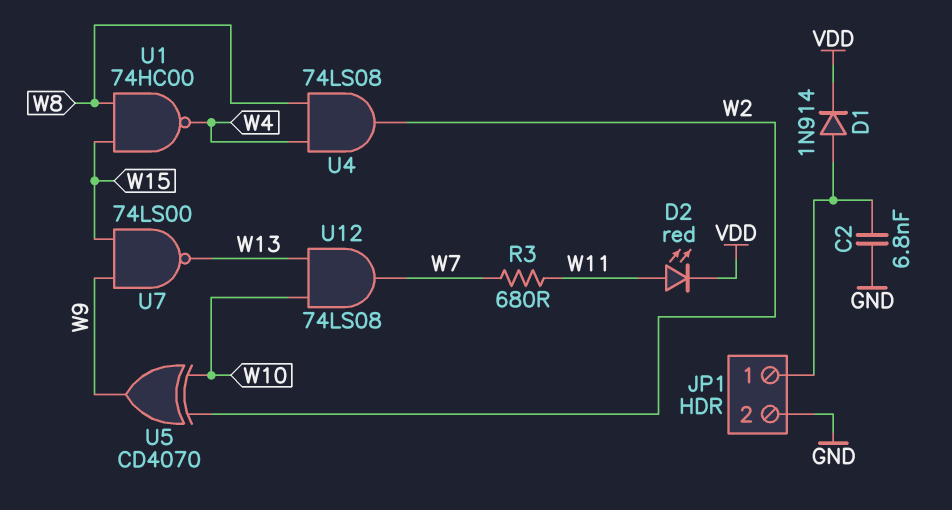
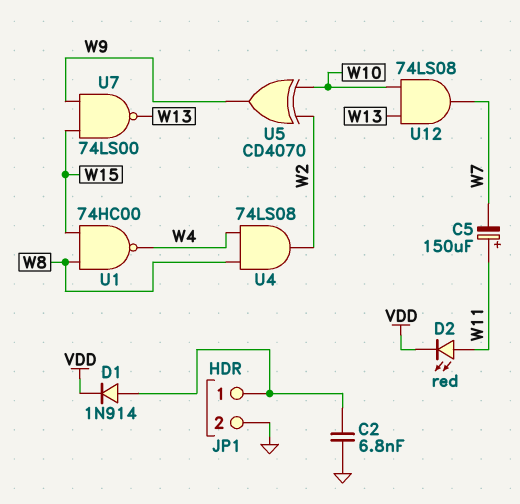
C5: none -> 150uF (plus W11, minus W7)
R3: 680 (W7, W11) -> none

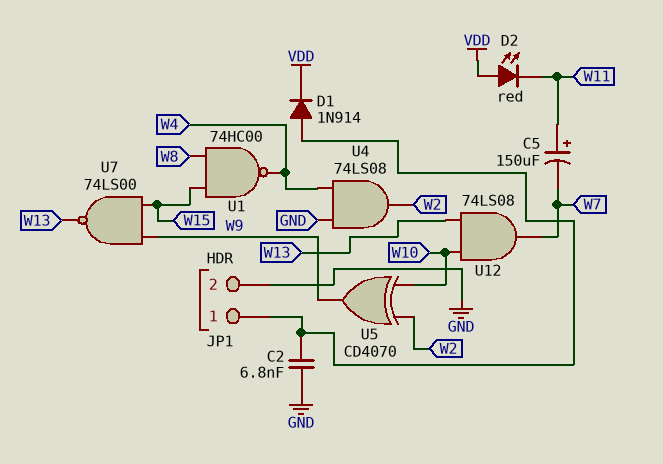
D2: LED red (A W11, K VDD) -> LED red (A VDD, K W11)
U4: AND 74LS08 (in W4, in W8, out W2) -> AND 74LS08 (in GND, in W4, out W2)

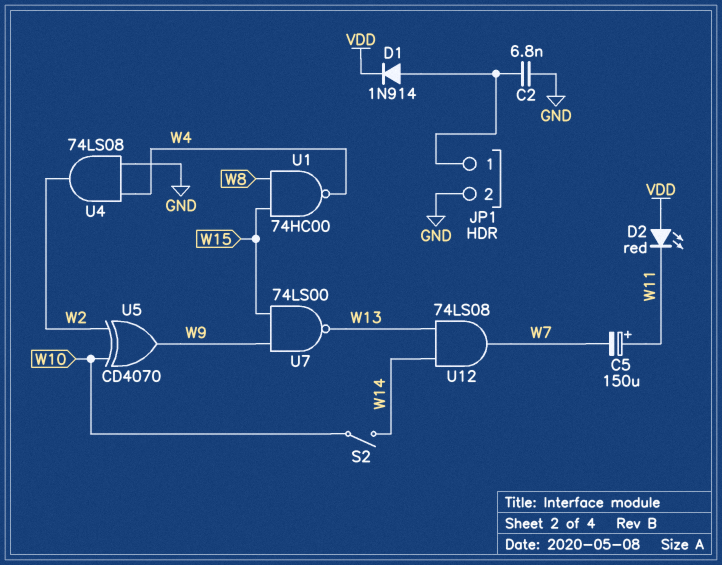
S2: none -> switch (W10, W14)
U12: AND 74LS08 (in W10, in W13, out W7) -> AND 74LS08 (in W13, in W14, out W7)

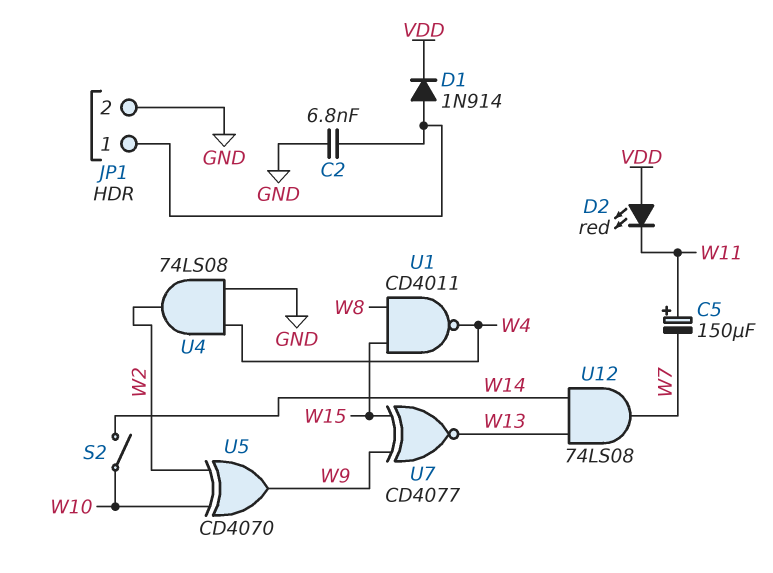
U1: NAND 74HC00 (in W8, in W15, out W4) -> NAND CD4011 (in W8, in W15, out W4)
U7: NAND 74LS00 (in W9, in W15, out W13) -> XNOR CD4077 (in W9, in W15, out W13)

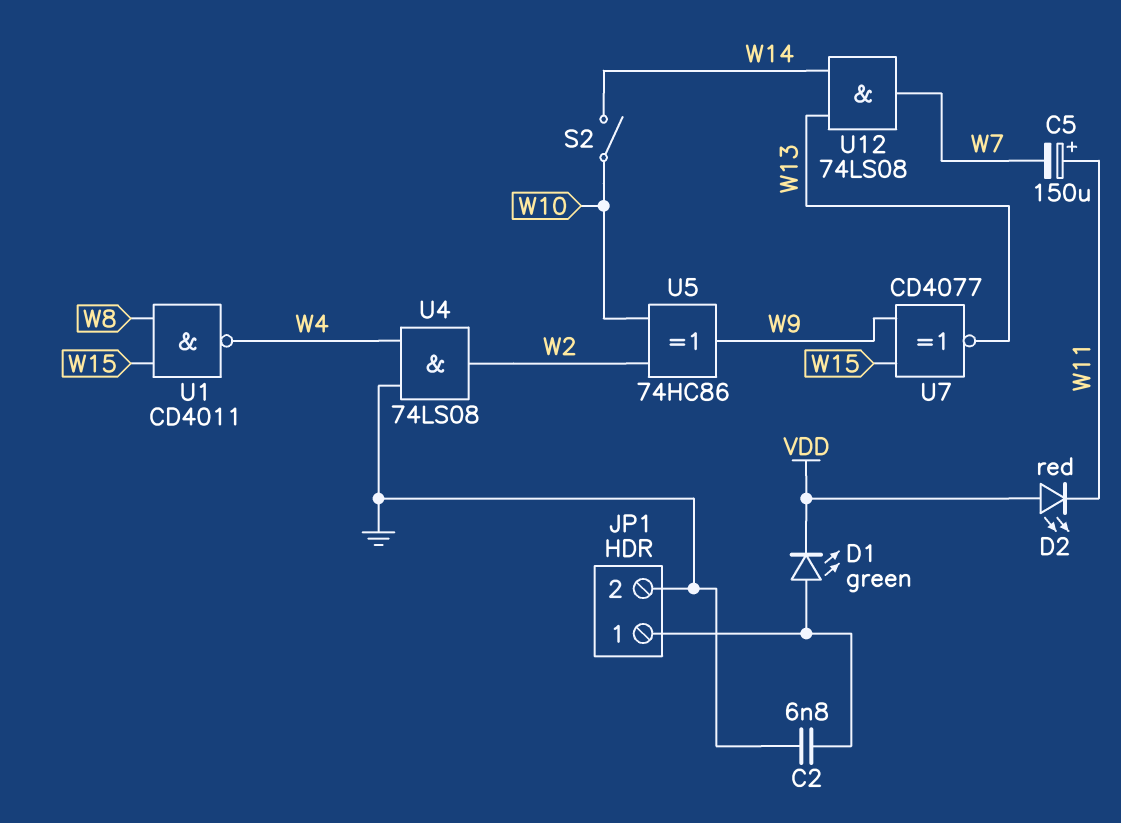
D1: diode 1N914 (A JP1/1, K VDD) -> LED green (A JP1/1, K VDD)
U5: XOR CD4070 (in W2, in W10, out W9) -> XOR 74HC86 (in W2, in W10, out W9)

